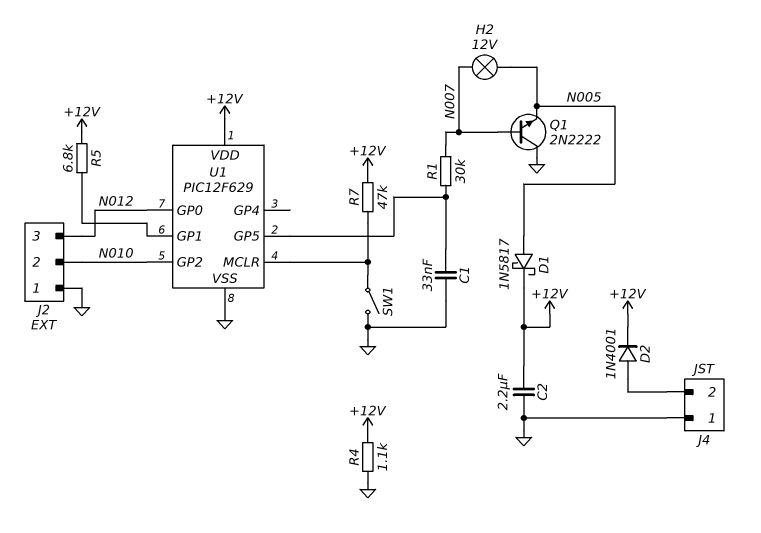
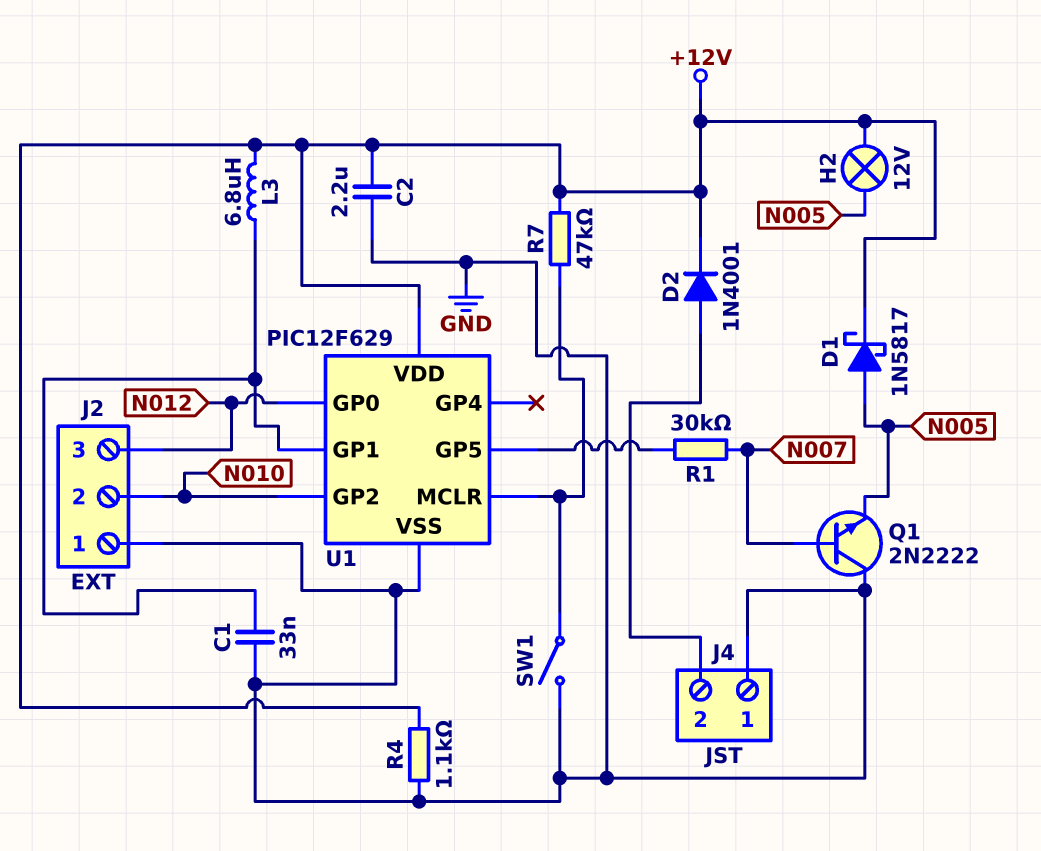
C1: 33nF (GND, U1/GP5) -> 33nF (GND, U1/GP1)
H2: lamp 12V (N005, N007) -> lamp 12V (+12V, N005)
L3: none -> 6.8uH (+12V, U1/GP1)
R5: 6.8k (+12V, U1/GP1) -> none

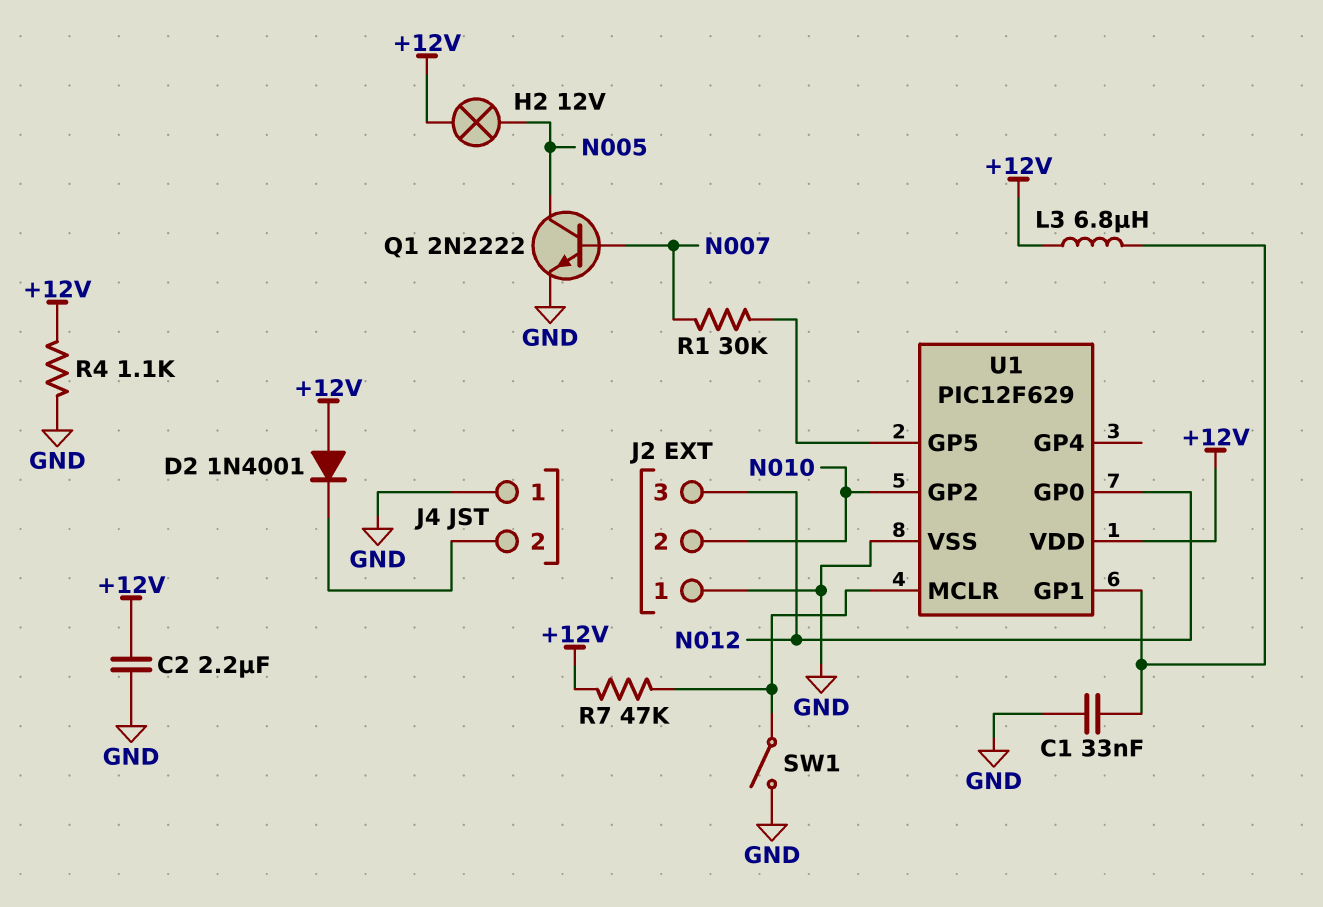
D1: schottky 1N5817 (A N005, K +12V) -> none
D2: diode 1N4001 (A J4/2, K +12V) -> diode 1N4001 (A +12V, K J4/2)
Q1: NPN 2N2222 (B N007, C GND, E N005) -> NPN 2N2222 (B N007, C N005, E GND)

